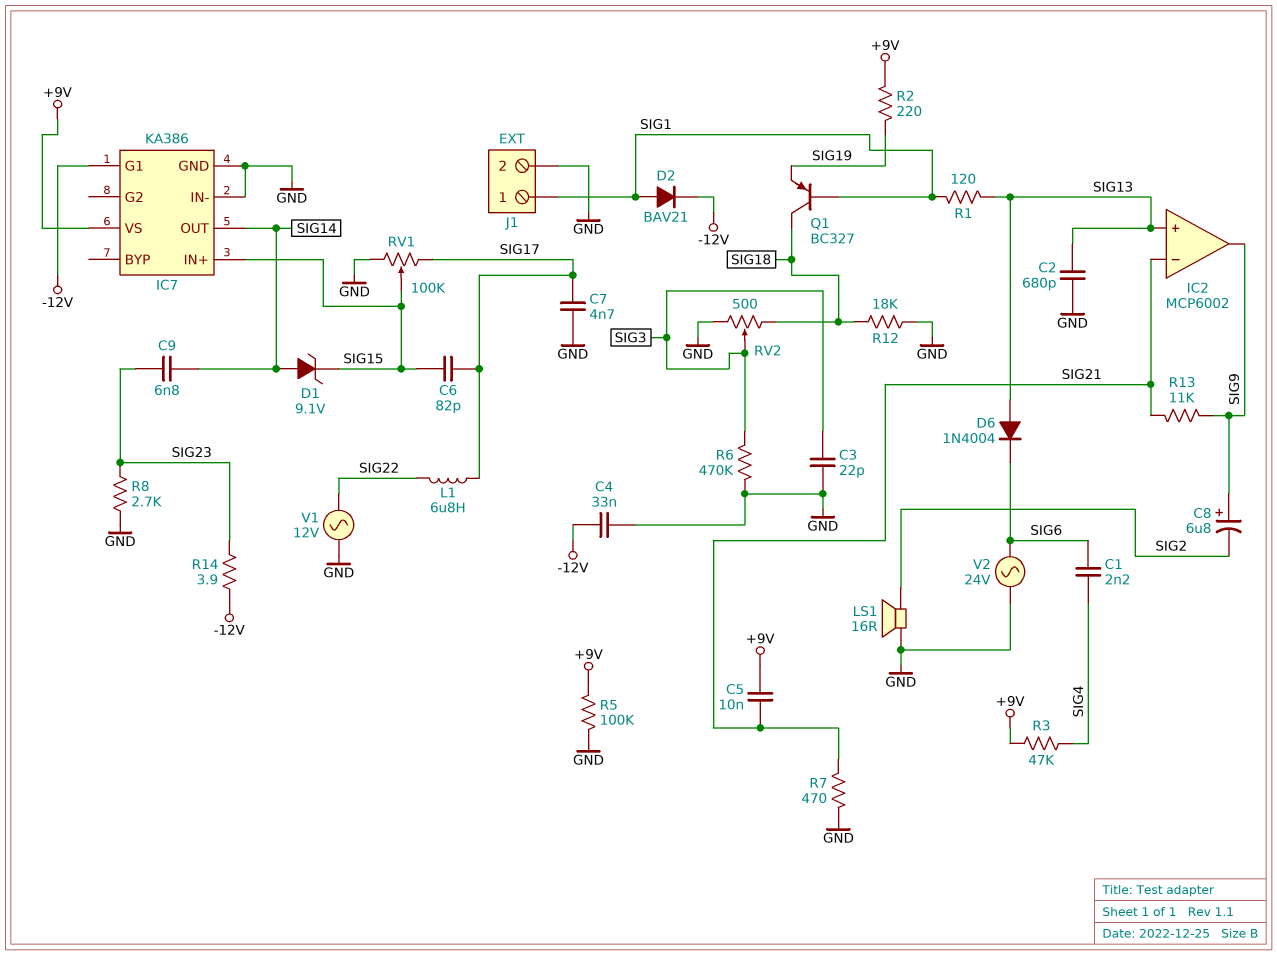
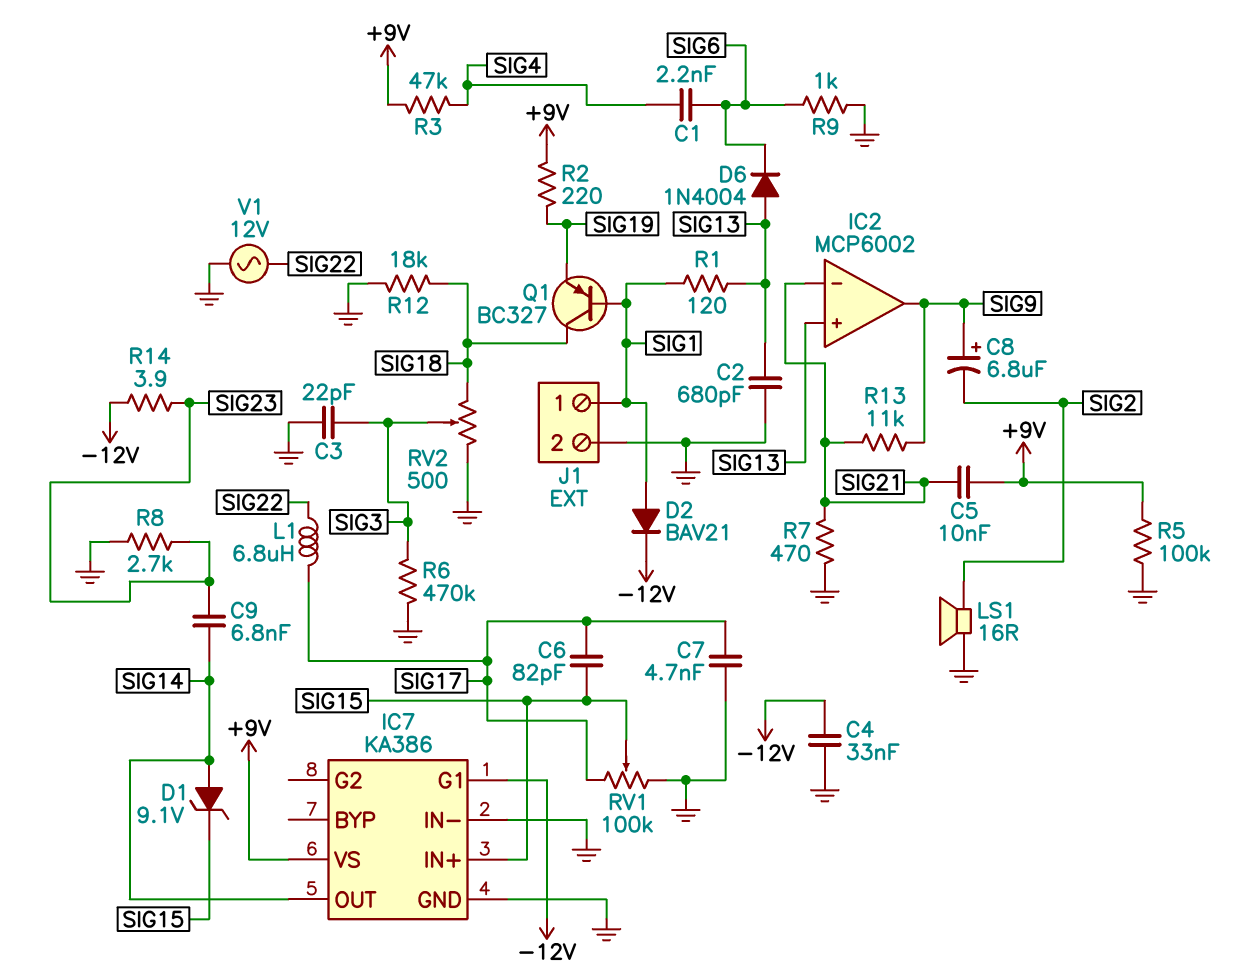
R9: none -> 1k (GND, SIG6)
V2: AC 24V (GND, SIG6) -> none

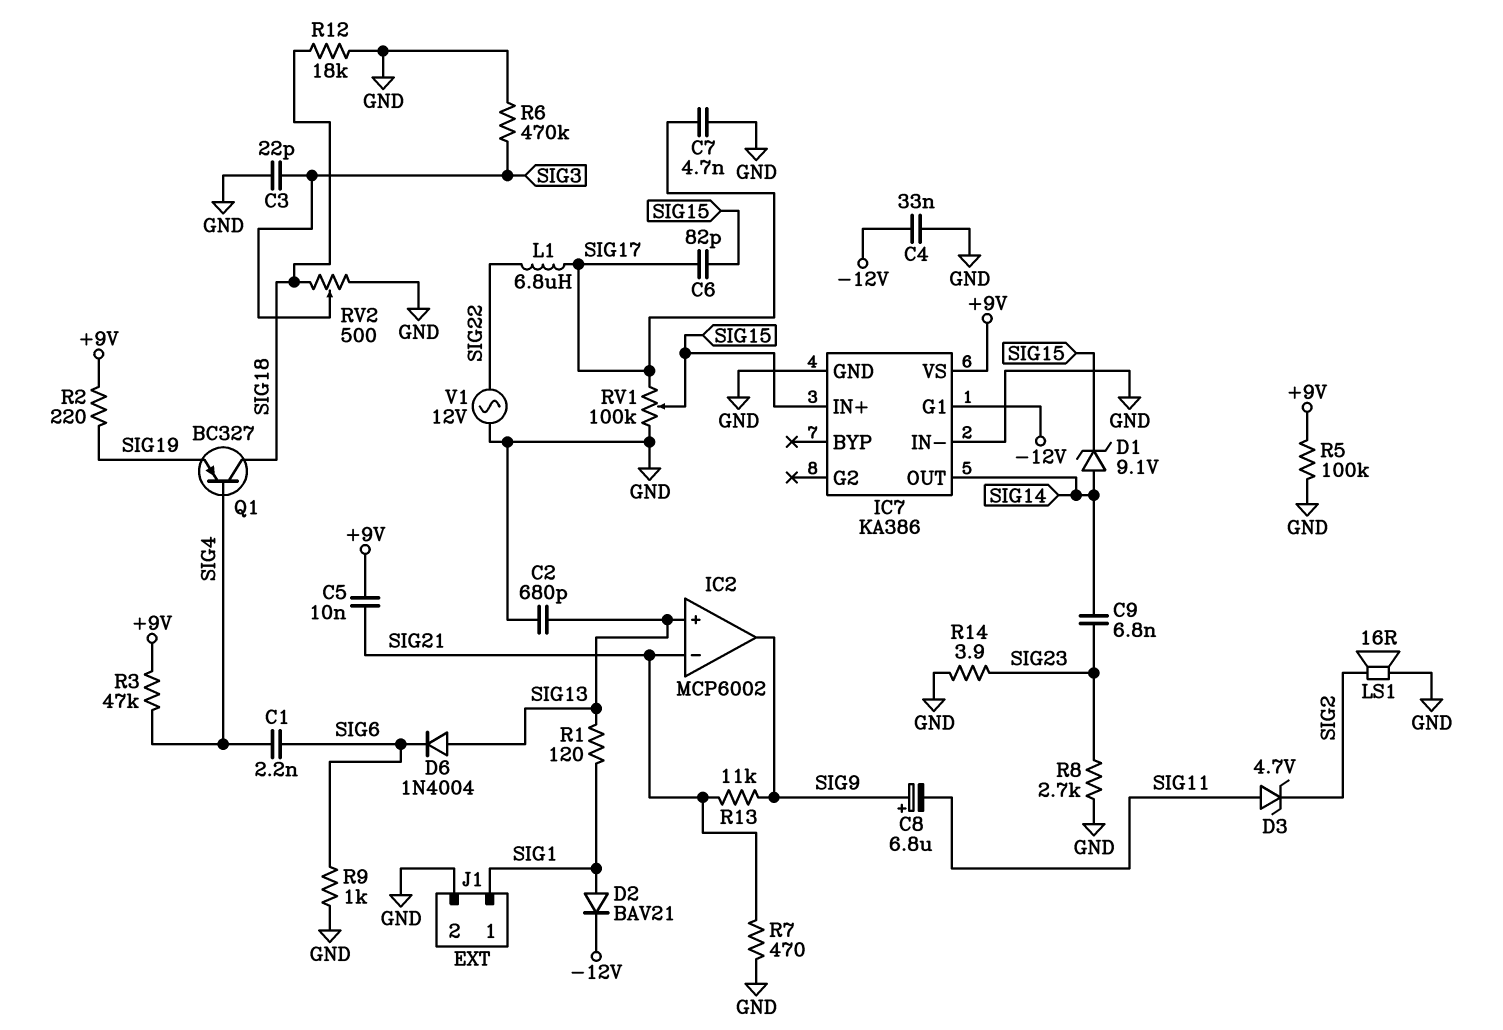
C8: 6.8uF (plus SIG9, minus SIG2) -> 6.8uF (plus SIG9, minus SIG11)
D3: none -> zener 4.7V (A SIG11, K SIG2)
Q1: PNP BC327 (B SIG1, C SIG18, E SIG19) -> PNP BC327 (B SIG4, C SIG18, E SIG19)
R14: 3.9 (-12V, SIG23) -> 3.9 (GND, SIG23)

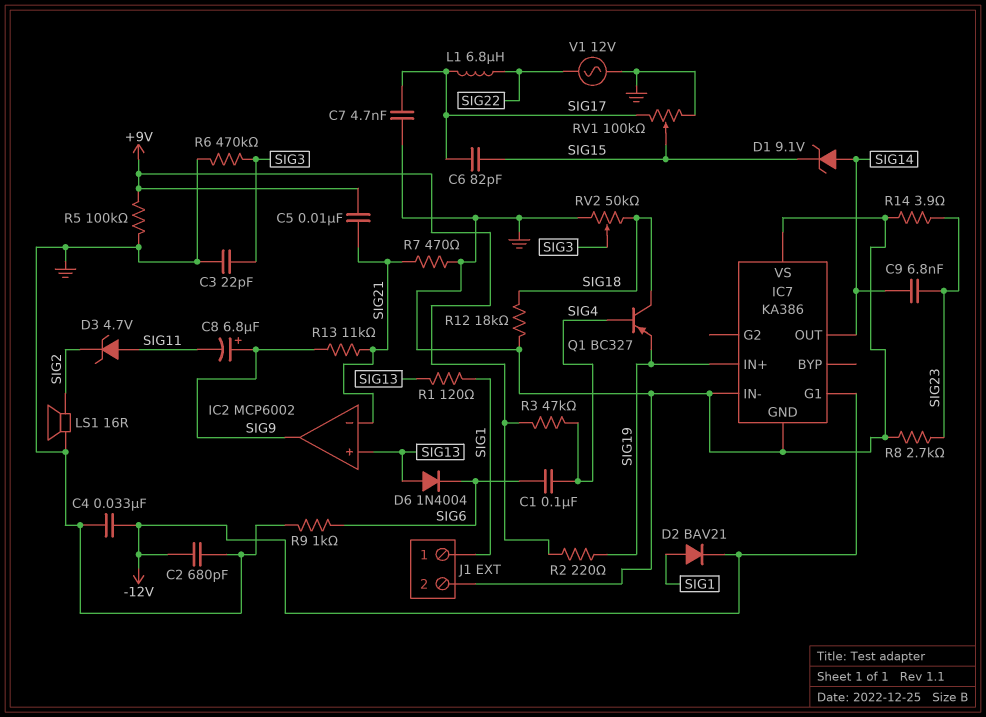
C1: 2.2nF (SIG4, SIG6) -> 100nF (SIG4, SIG6)
C2: 680pF (GND, SIG13) -> 680pF (-12V, GND)
IC7 pin IN+: SIG15 -> SIG19
IC7 pin VS: +9V -> GND
RV2: 500 (GND, SIG18, wiper SIG3) -> 50k (GND, SIG18, wiper SIG3)

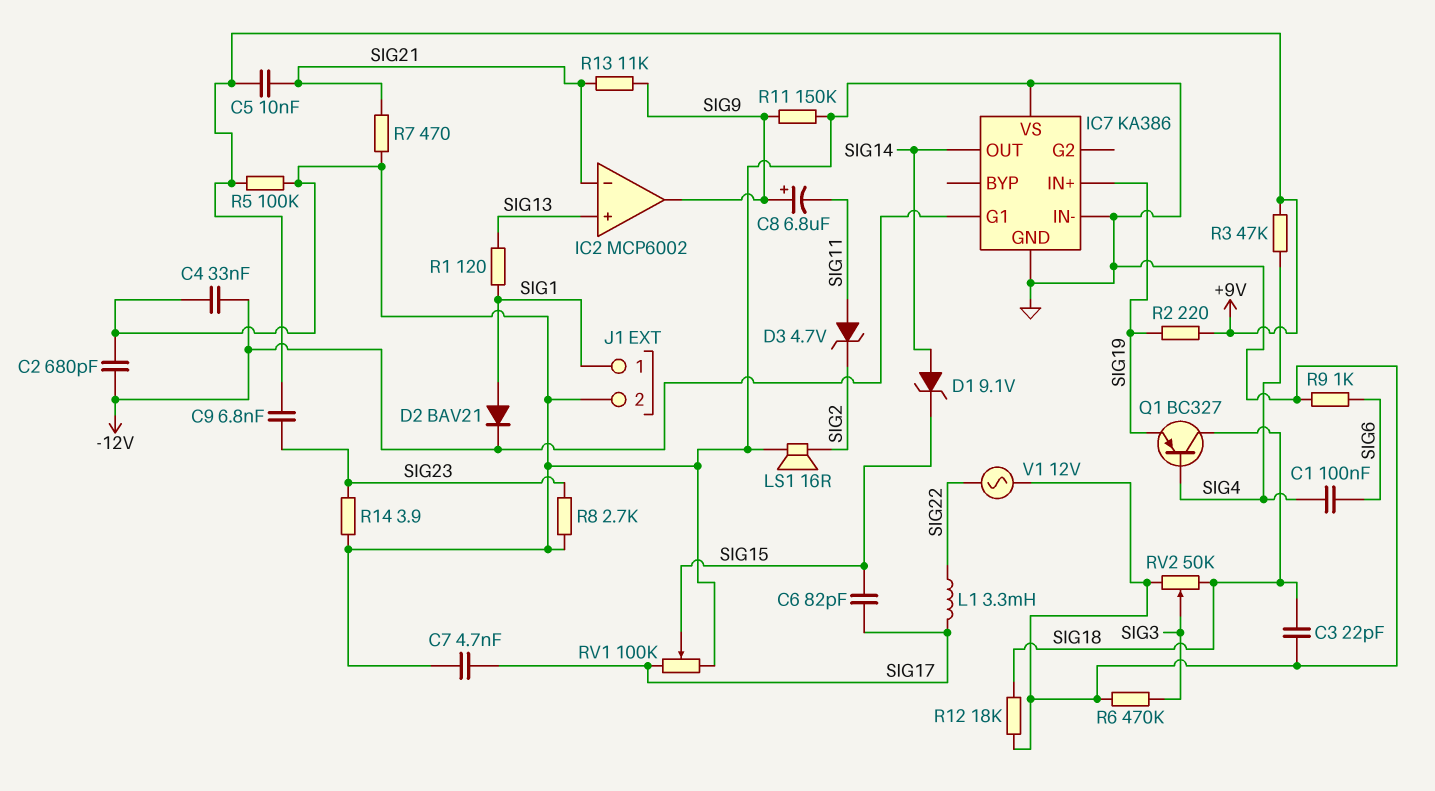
C3: 22pF (GND, SIG3) -> 22pF (GND, SIG18)
C9: 6.8nF (SIG14, SIG23) -> 6.8nF (+9V, SIG23)
D6: diode 1N4004 (A SIG13, K SIG6) -> none
L1: 6.8uH (SIG17, SIG22) -> 3.3mH (SIG17, SIG22)
R11: none -> 150k (GND, SIG9)

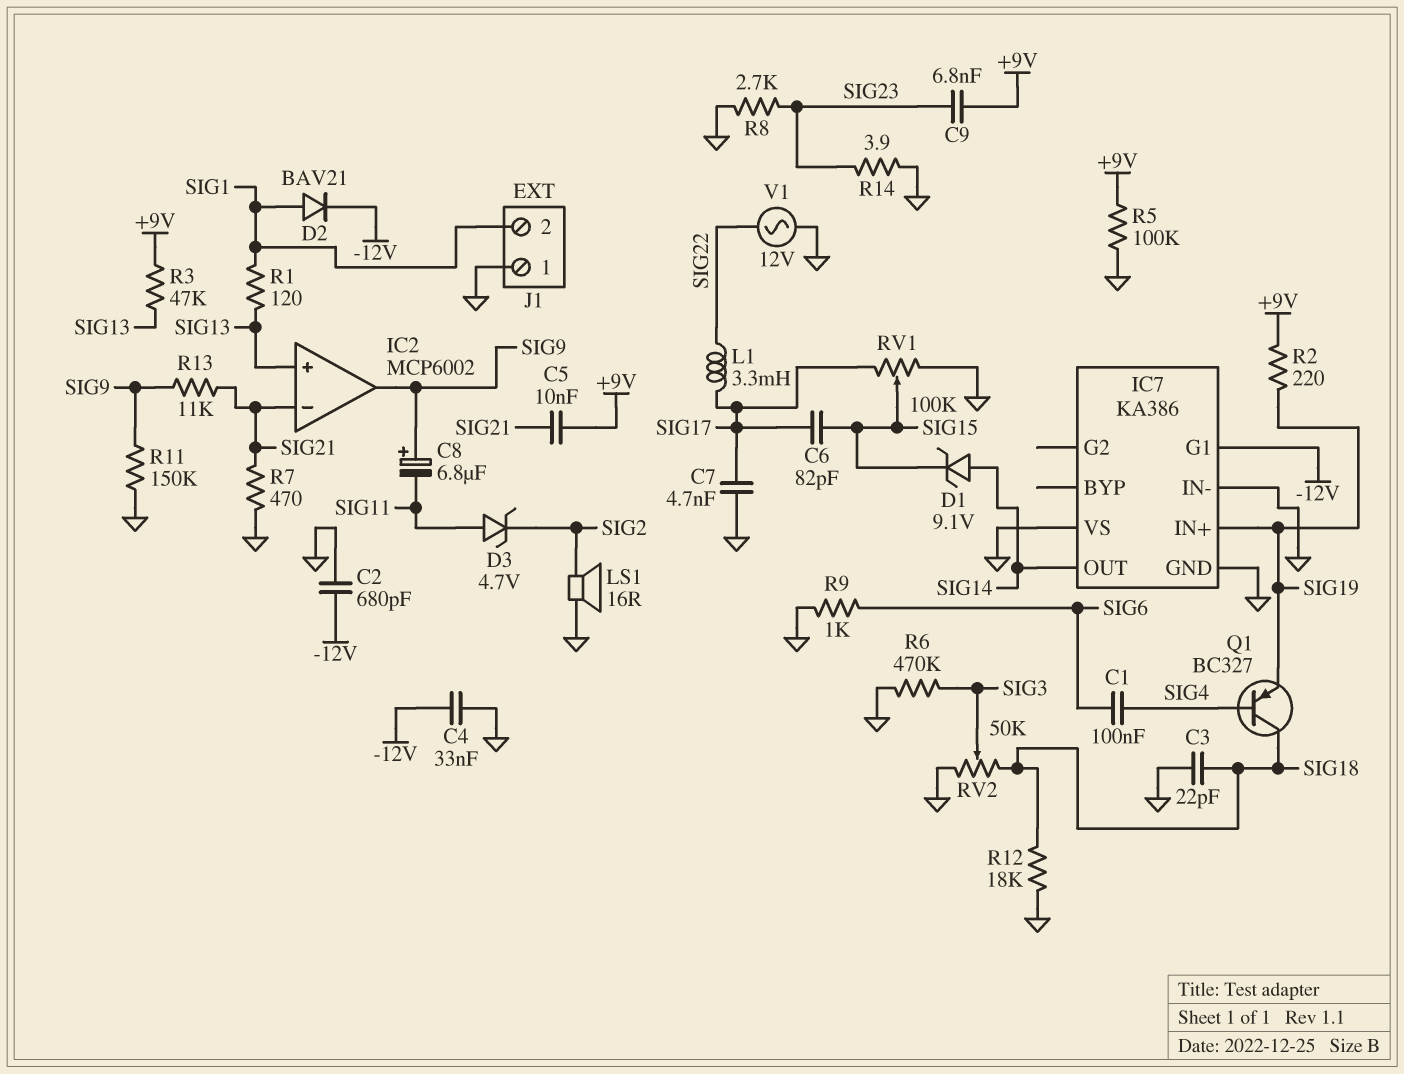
J1 pin 1: SIG1 -> GND
J1 pin 2: GND -> SIG1
R3: 47k (+9V, SIG4) -> 47k (+9V, SIG13)

